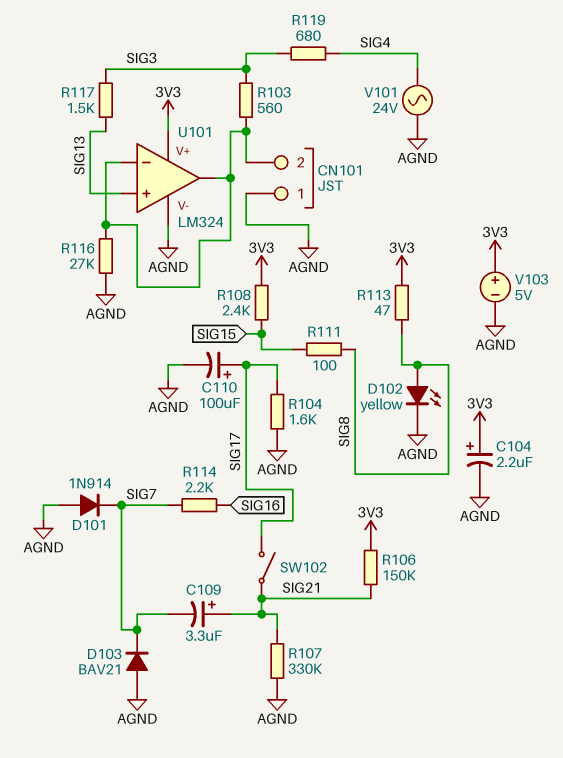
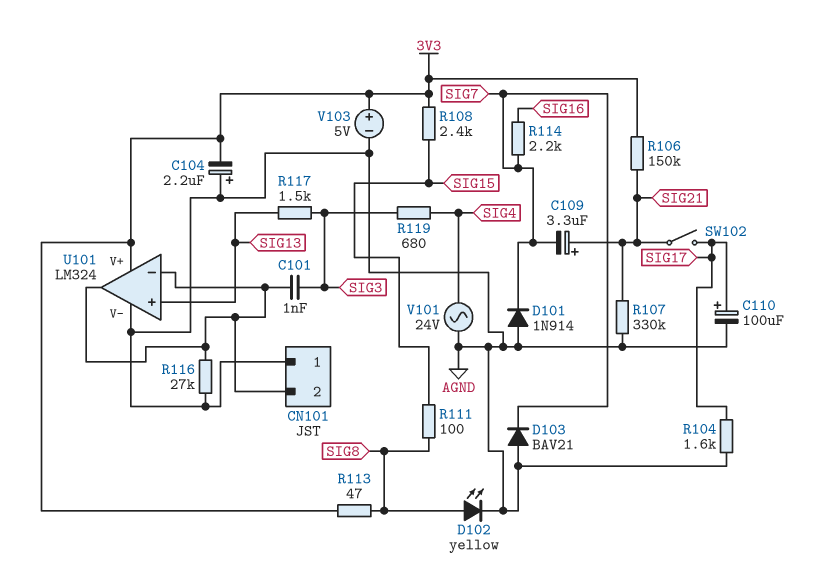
C101: none -> 1nF (CN101/2, SIG3)
C104: 2.2uF (plus 3V3, minus AGND) -> 2.2uF (plus AGND, minus 3V3)
R103: 560 (CN101/2, SIG3) -> none

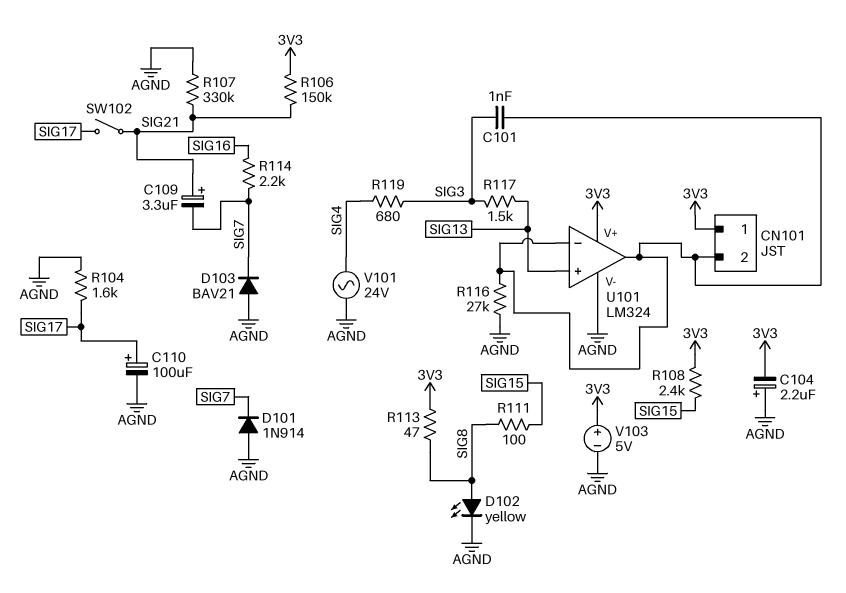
CN101 pin 1: AGND -> 3V3

